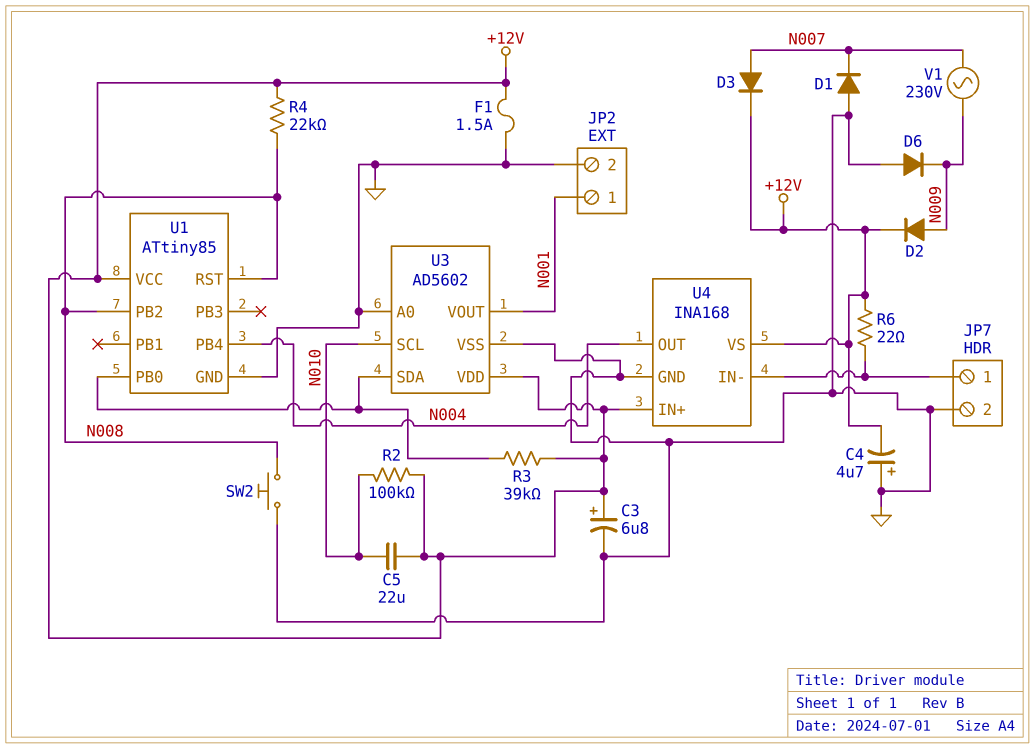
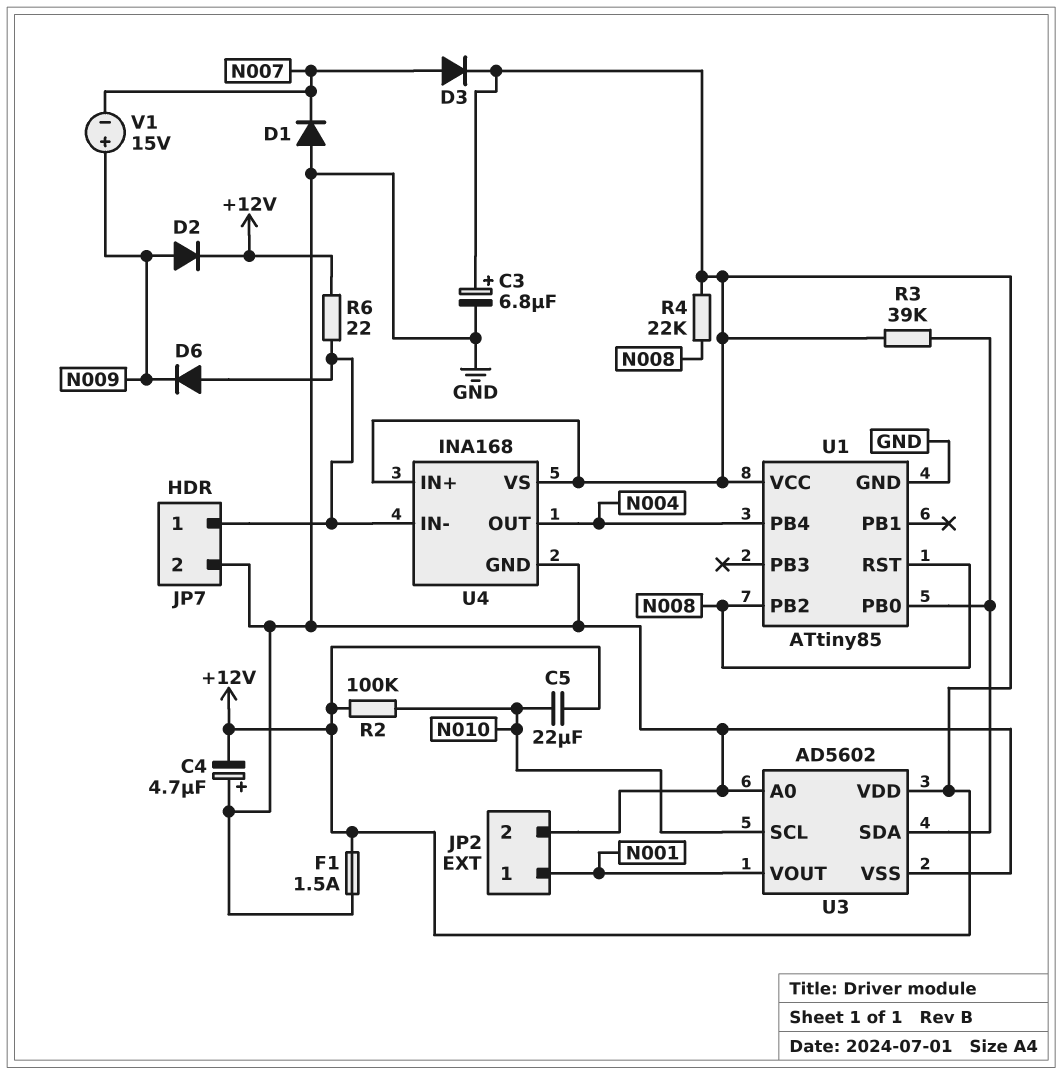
D6: diode (A GND, K N009) -> diode (A JP7/1, K N009)
SW2: button (GND, N008) -> none
V1: AC 230V (N007, N009) -> 15V (plus N009, minus N007)

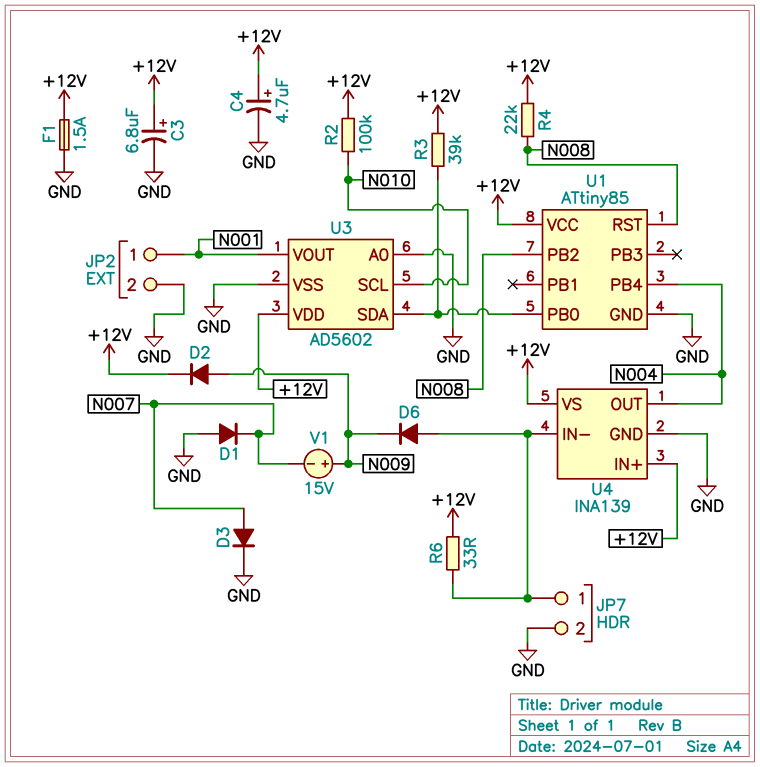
C4: 4.7uF (plus GND, minus +12V) -> 4.7uF (plus +12V, minus GND)
C5: 22uF (+12V, N010) -> none
D3: diode (A N007, K +12V) -> diode (A N007, K GND)
R6: 22 (+12V, JP7/1) -> 33 (+12V, JP7/1)
U4: INA168 -> INA139

